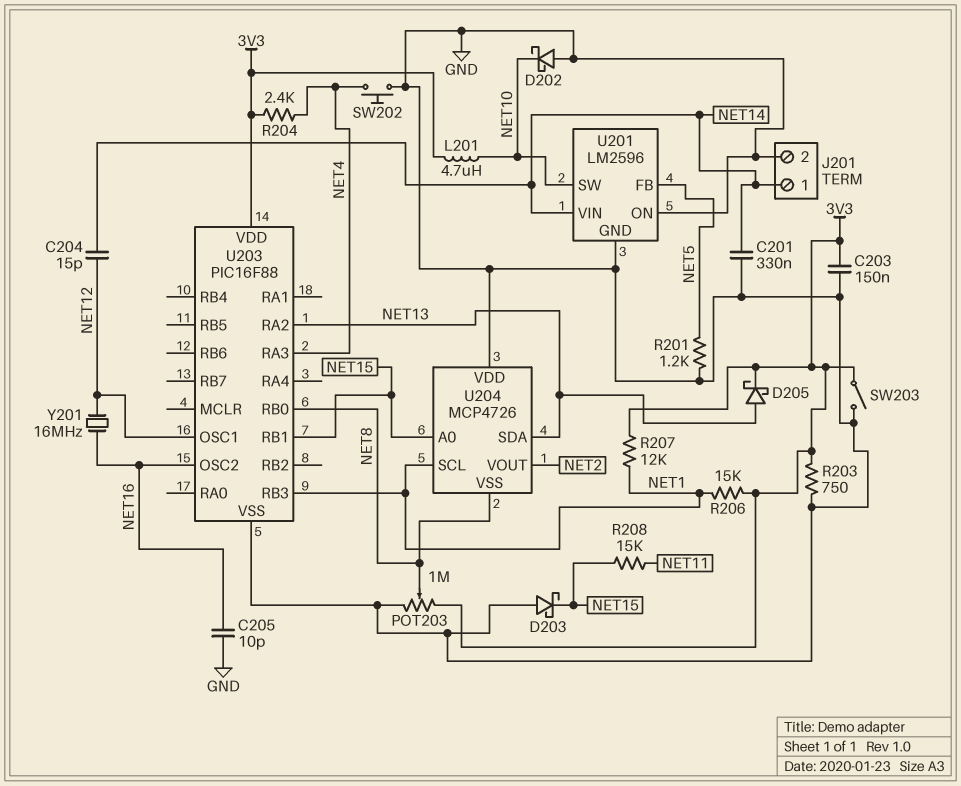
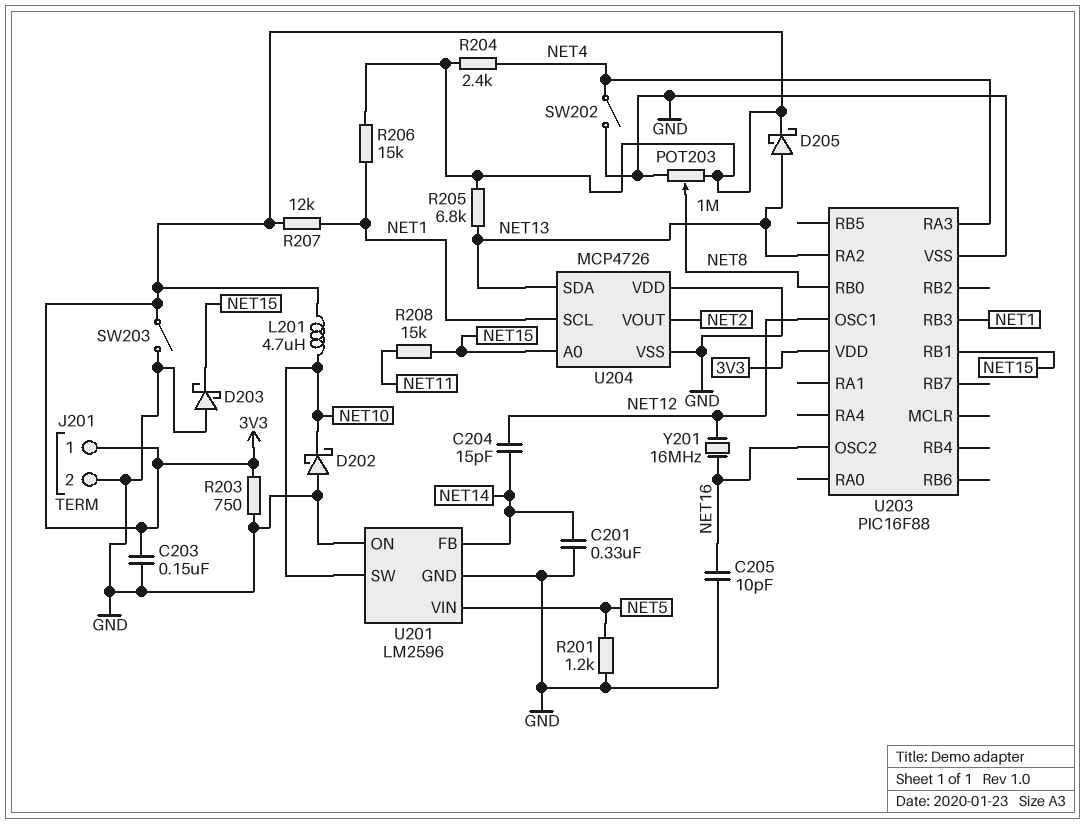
J201 pin 1: NET14 -> 3V3
R205: none -> 6.8k (3V3, NET13)
SW202: button (GND, NET4) -> switch (GND, NET4)
U201 pin FB: NET5 -> NET14
U201 pin VIN: NET14 -> NET5
U204 pin VSS: NET8 -> GND

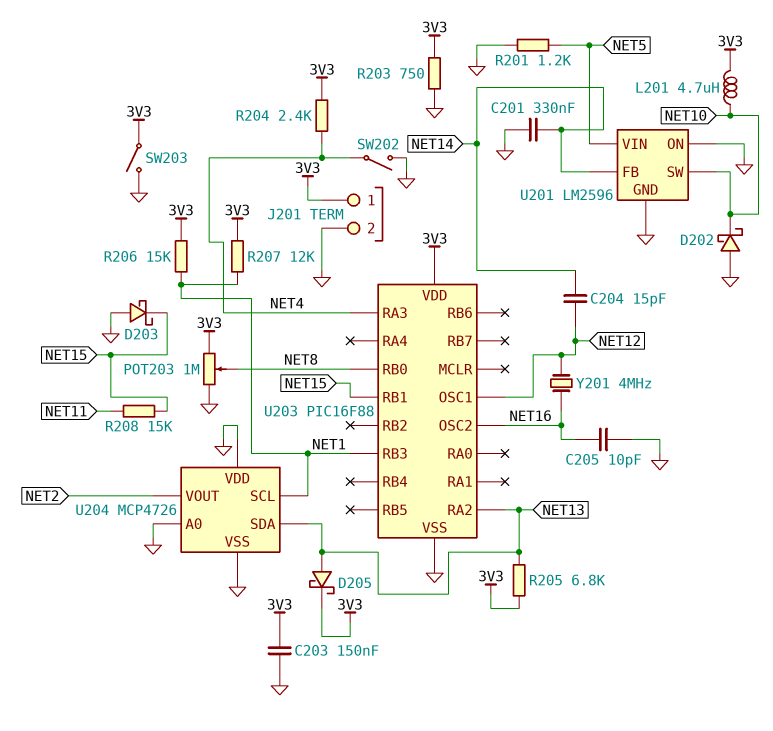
U204 pin A0: NET15 -> GND
Y201: 16MHz (NET12, NET16) -> 4MHz (NET12, NET16)

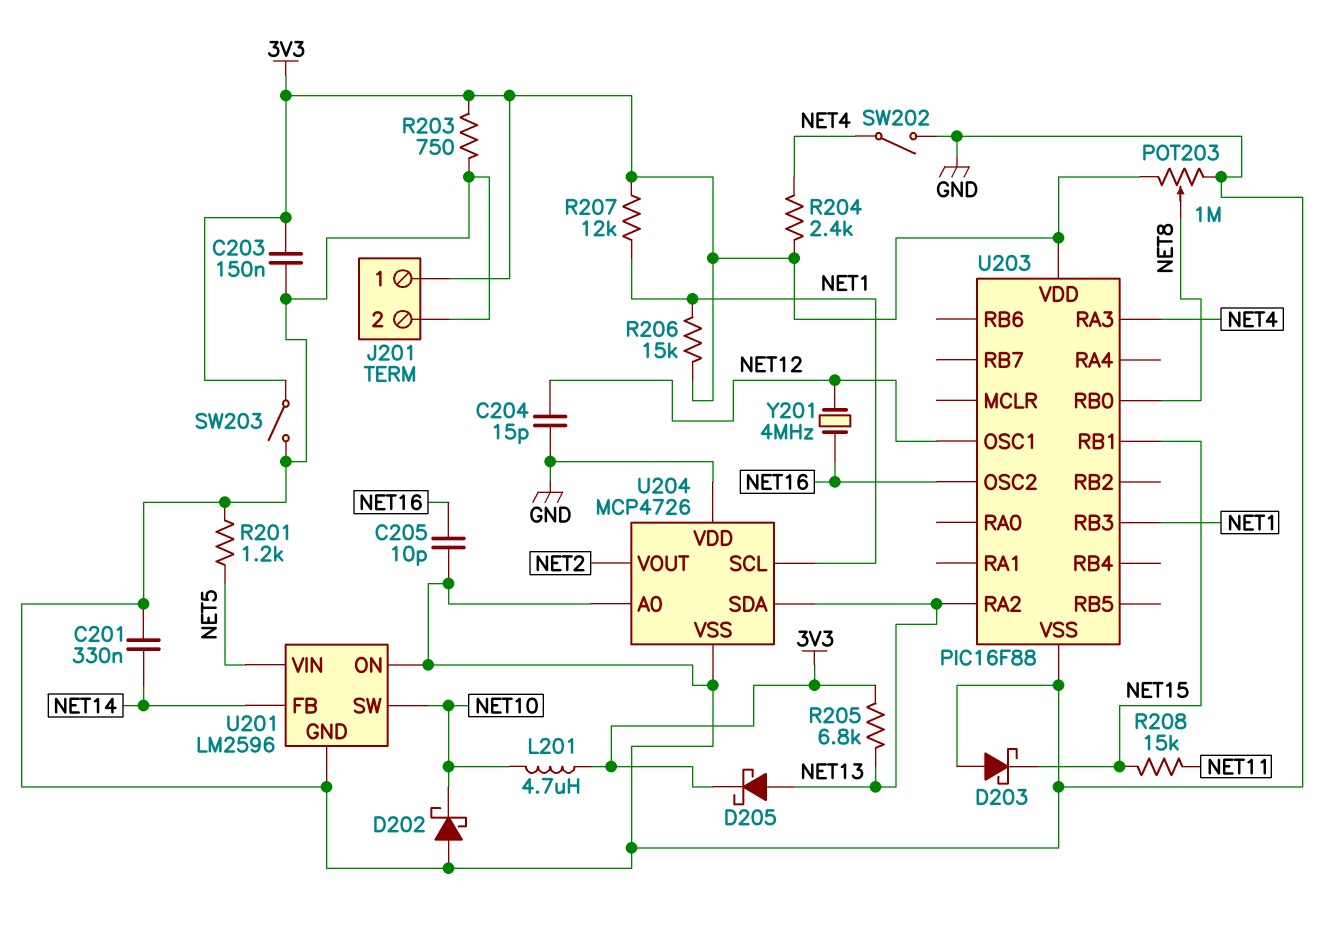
C204: 15pF (NET12, NET14) -> 15pF (GND, NET12)

